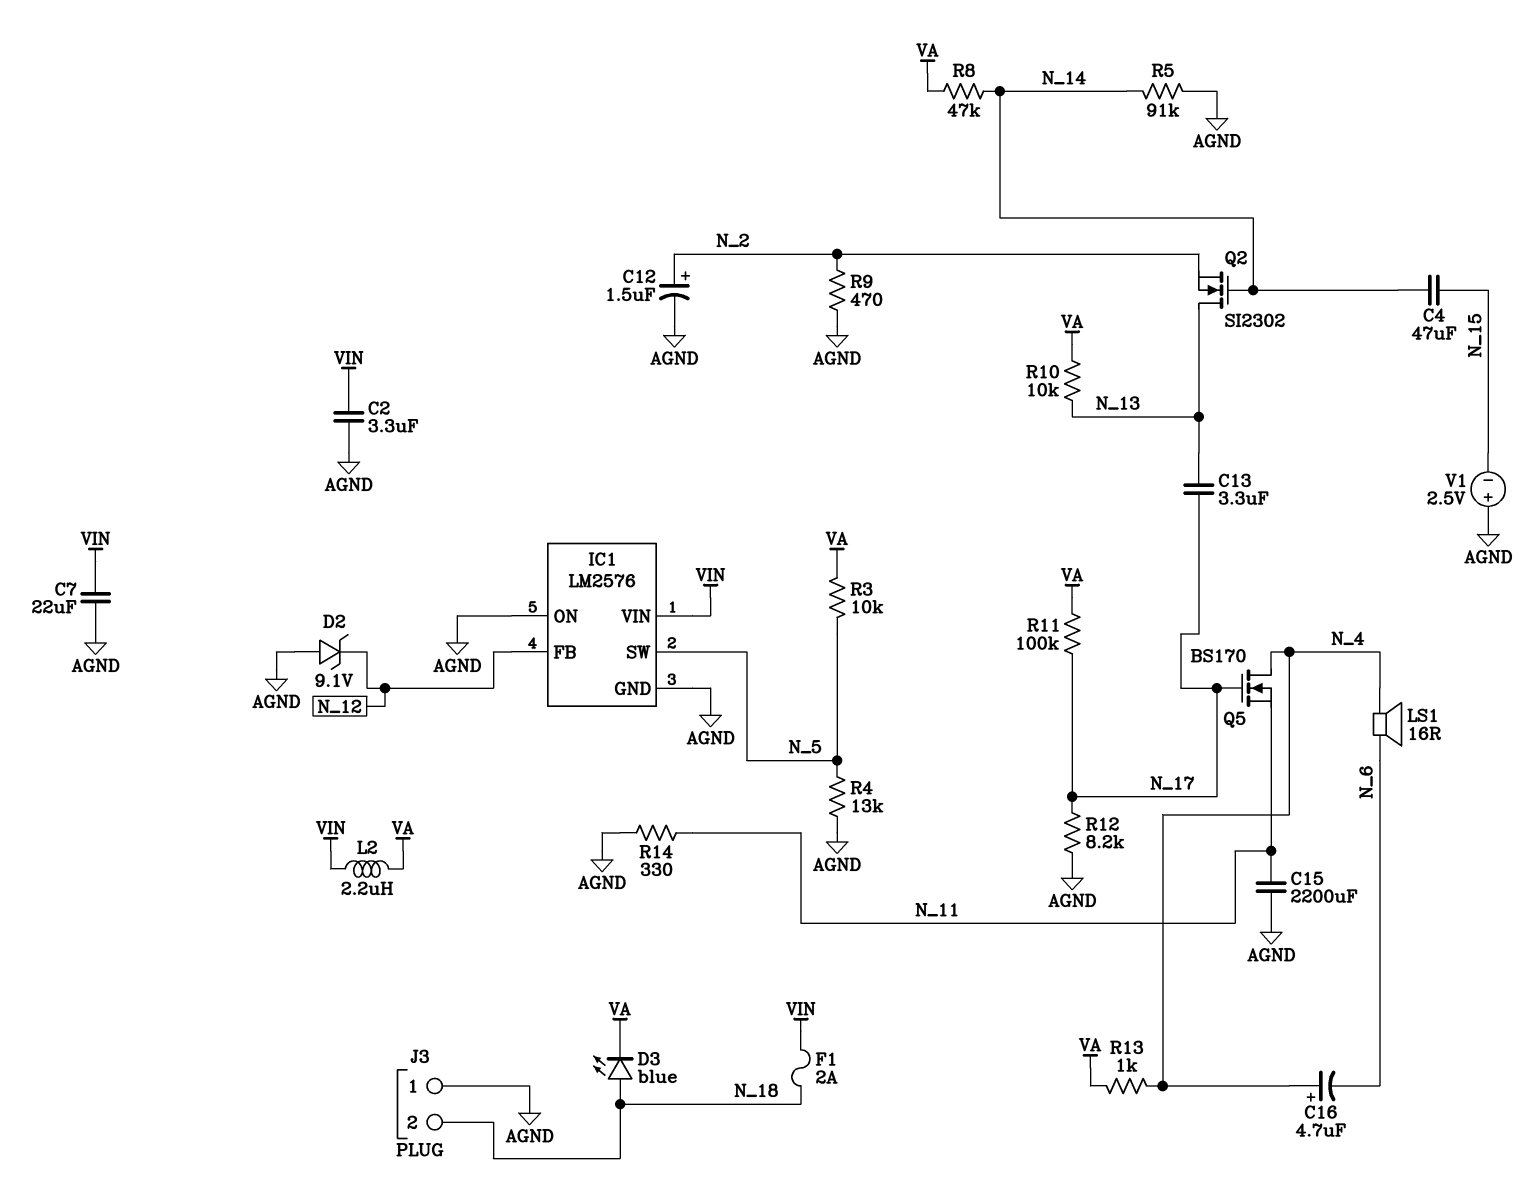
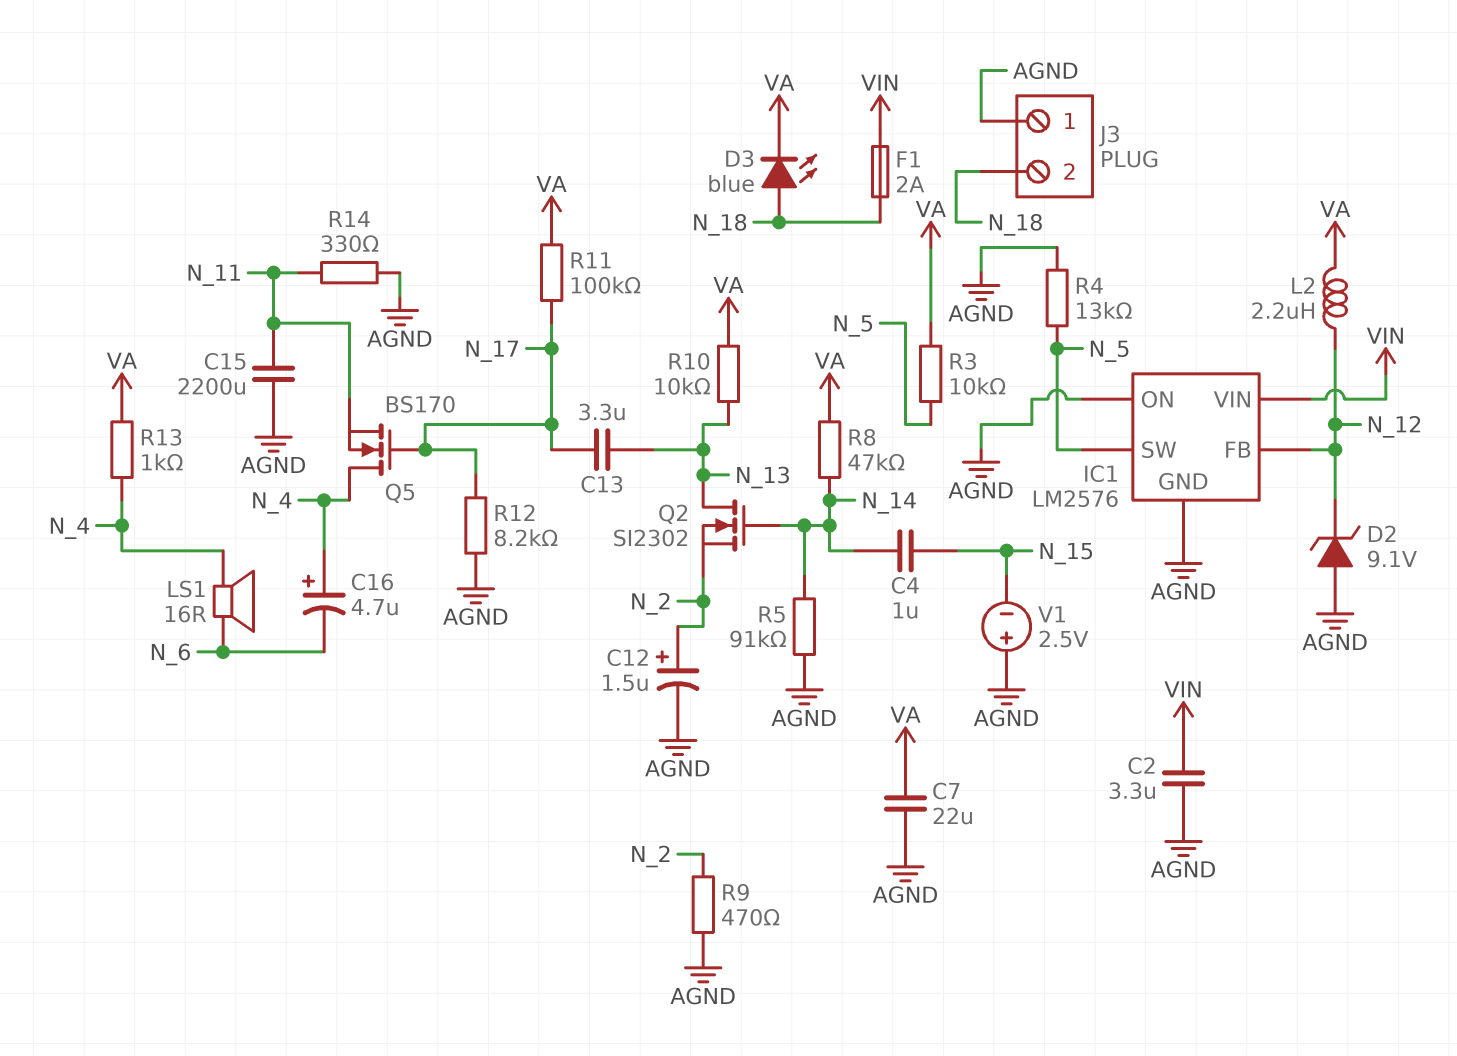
C4: 47uF (N_14, N_15) -> 1uF (N_14, N_15)
C7: 22uF (AGND, VIN) -> 22uF (AGND, VA)
L2: 2.2uH (VA, VIN) -> 2.2uH (N_12, VA)

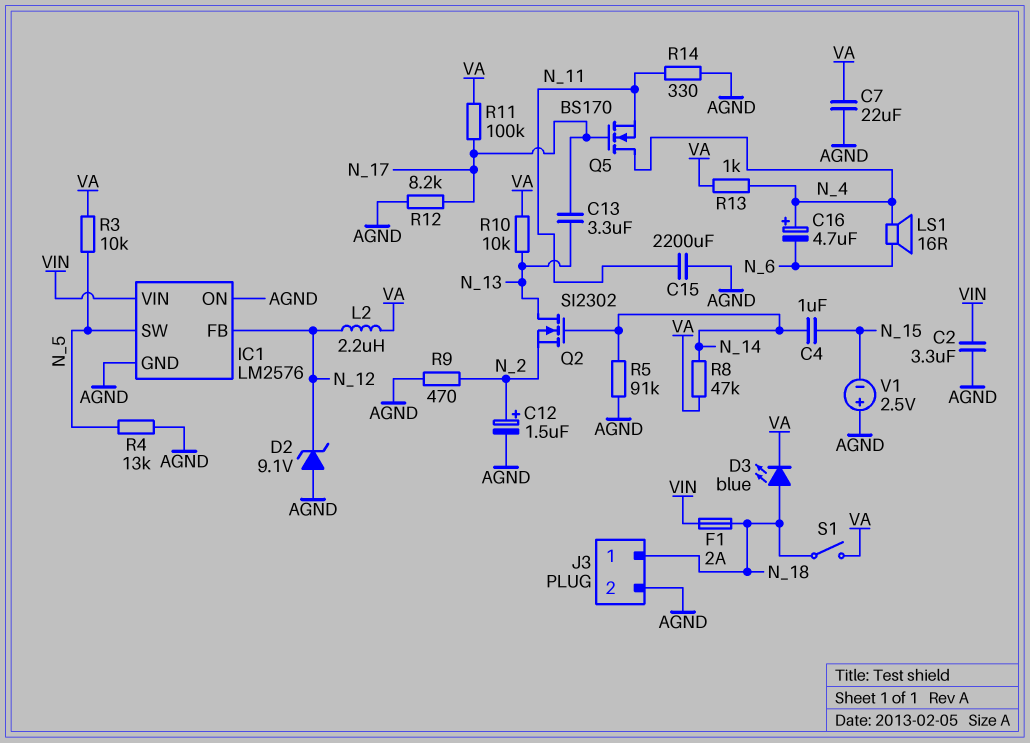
J3 pin 1: AGND -> N_18
J3 pin 2: N_18 -> AGND
S1: none -> switch (N_18, VA)

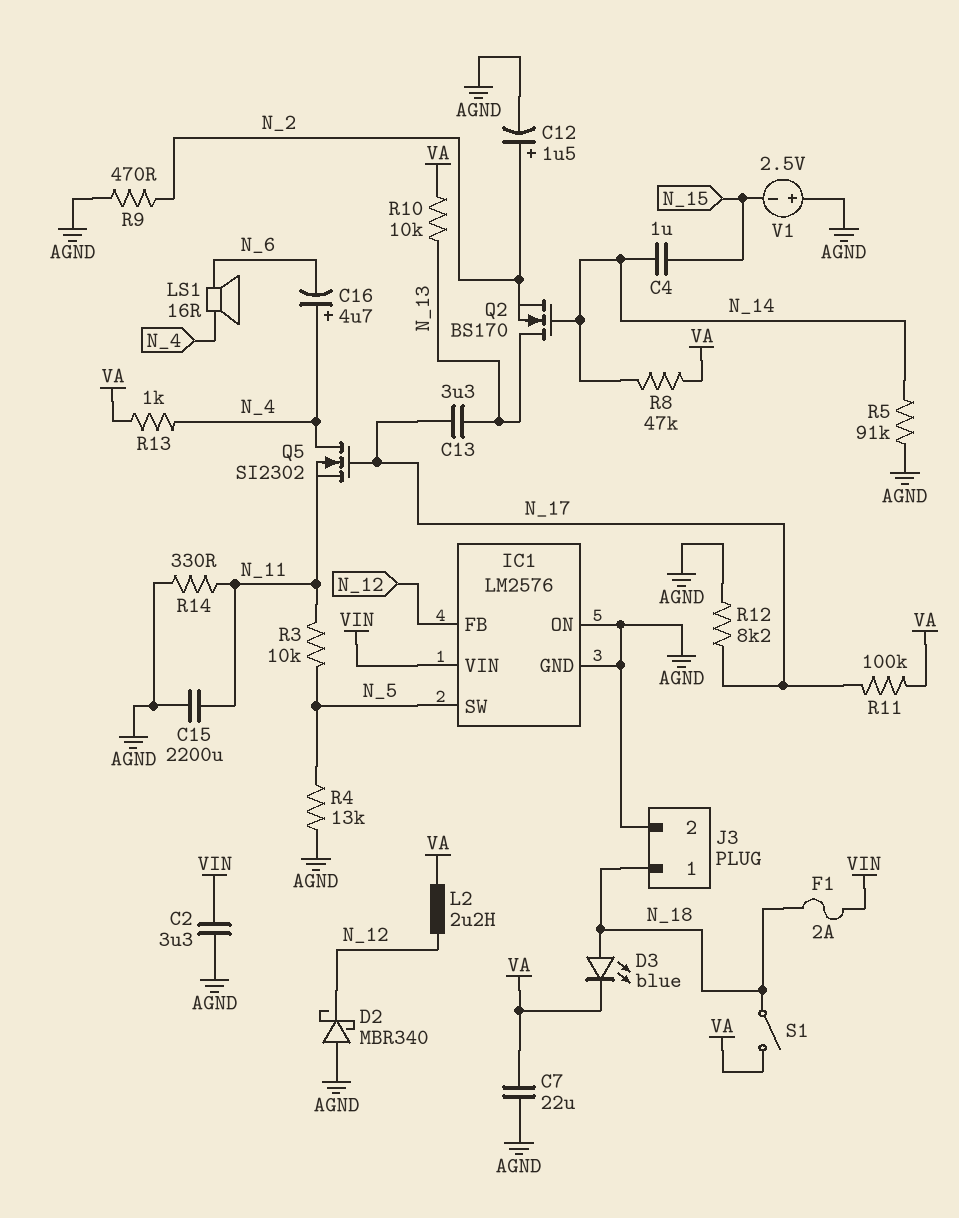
D2: zener 9.1V (A AGND, K N_12) -> schottky MBR340 (A AGND, K N_12)
Q2: NMOS SI2302 (G N_14, D N_13, S N_2) -> NMOS BS170 (G N_14, D N_13, S N_2)
Q5: NMOS BS170 (G N_17, D N_4, S N_11) -> NMOS SI2302 (G N_17, D N_4, S N_11)
R3: 10k (N_5, VA) -> 10k (N_5, N_11)

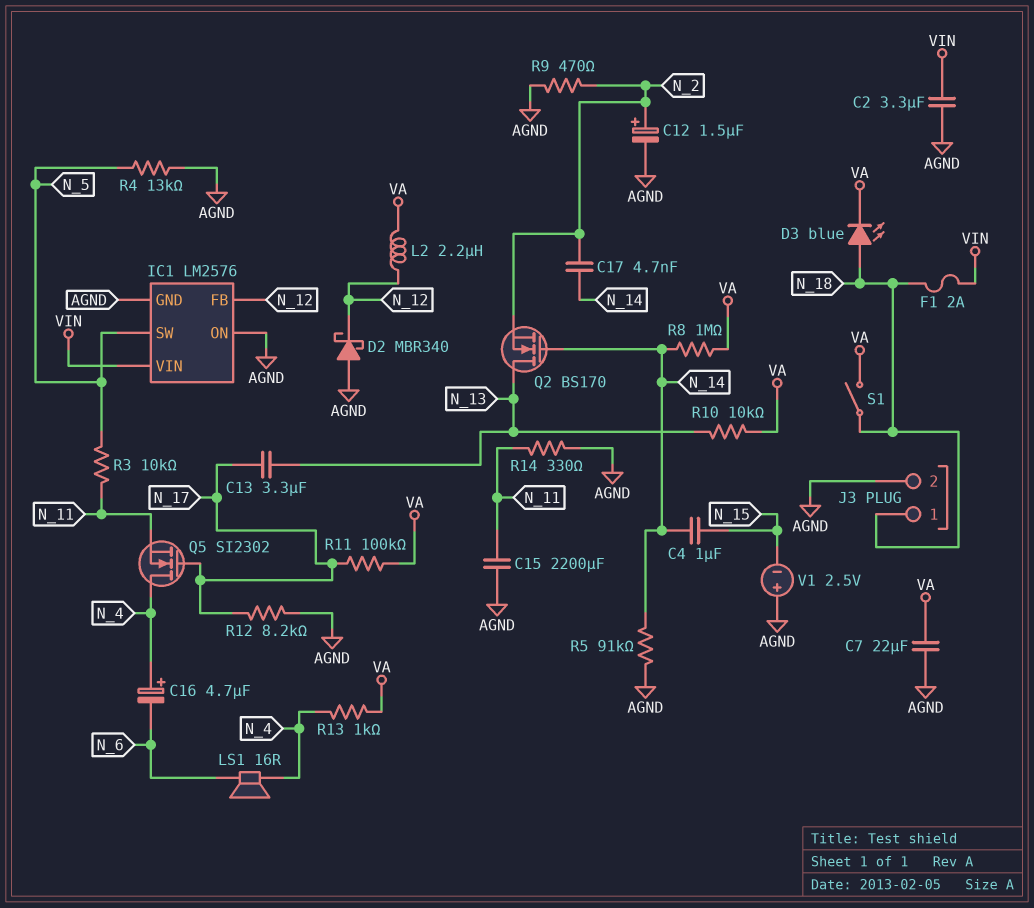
C17: none -> 4.7nF (N_2, N_14)
R8: 47k (N_14, VA) -> 1M (N_14, VA)

